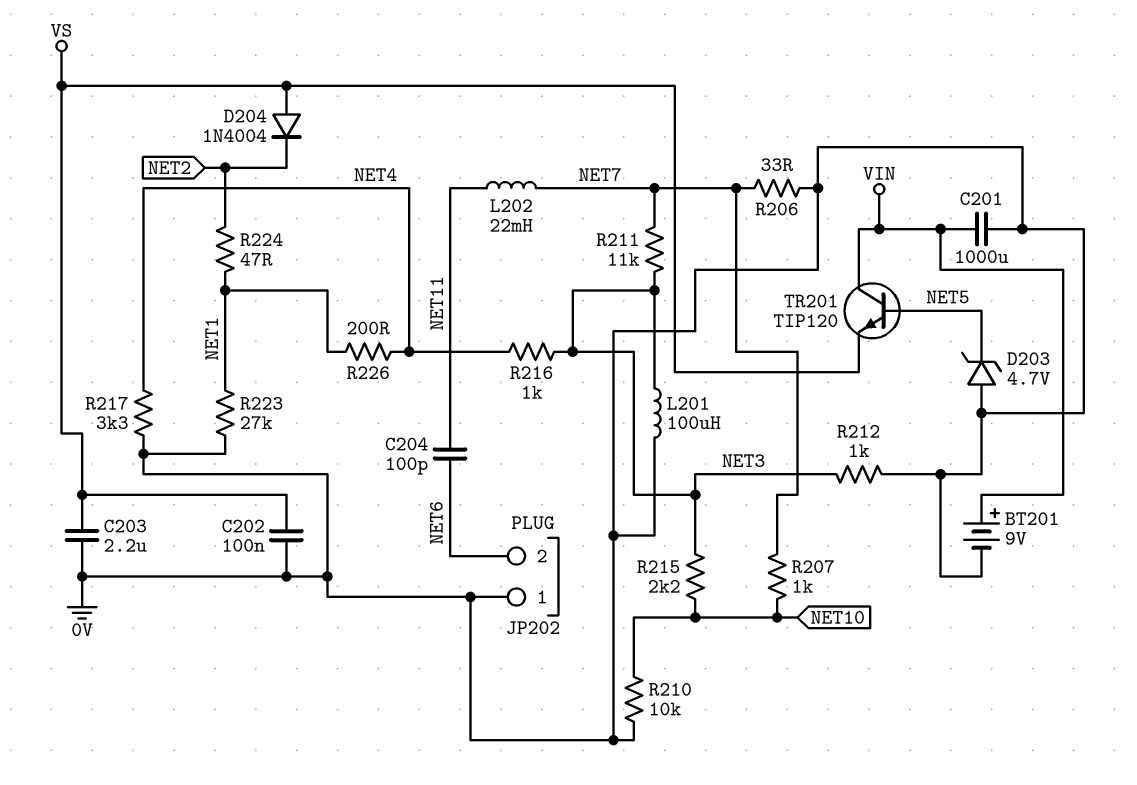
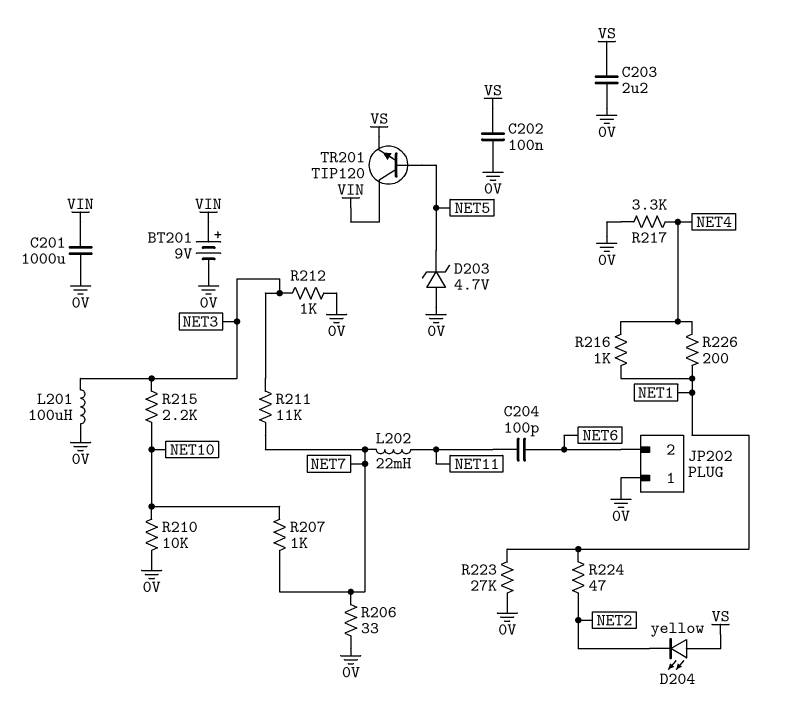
D204: diode 1N4004 (A VS, K NET2) -> LED yellow (A VS, K NET2)
R216: 1k (NET3, NET4) -> 1k (NET1, NET4)

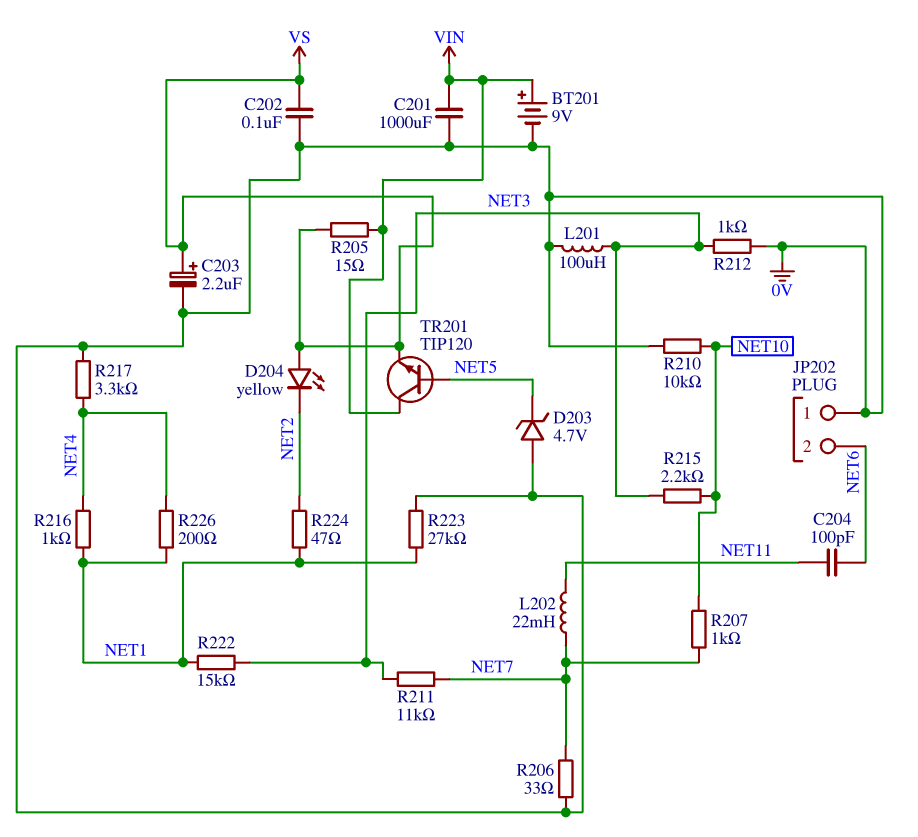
C203: 2.2uF (0V, VS) -> 2.2uF (plus VS, minus 0V)
R205: none -> 15 (VIN, VS)
R222: none -> 15k (NET1, NET3)

